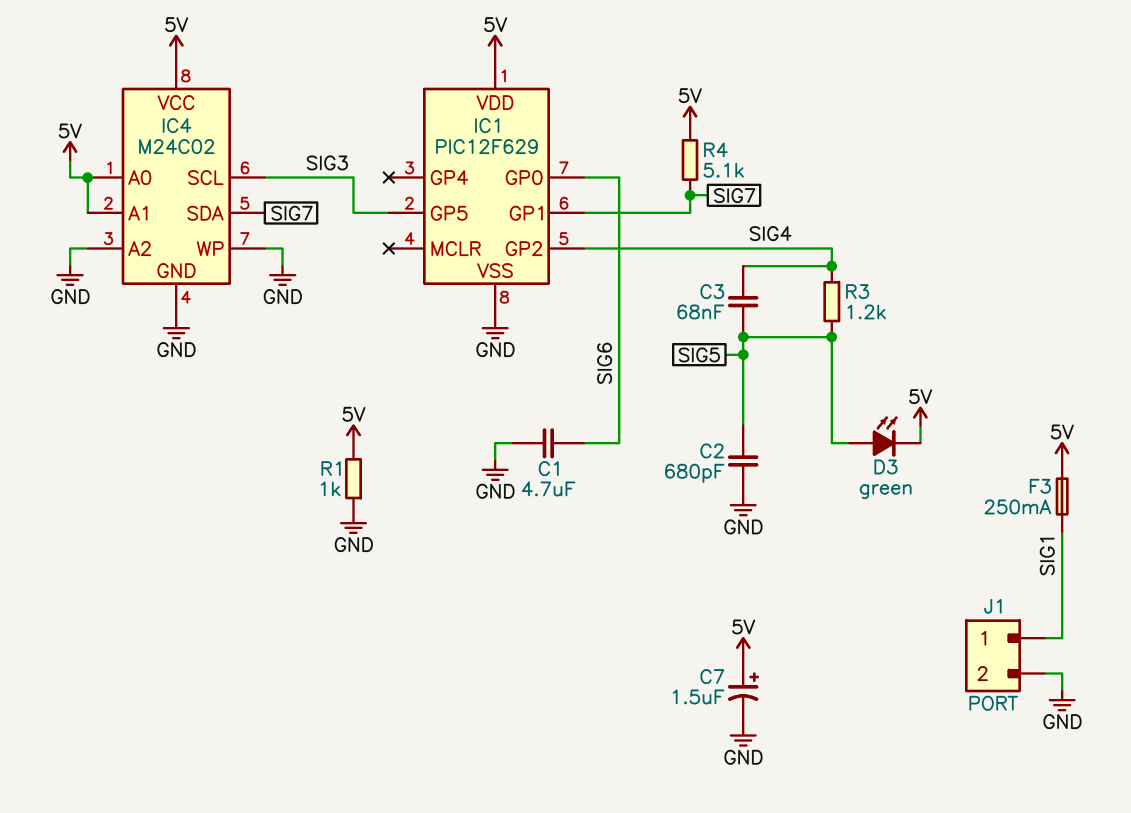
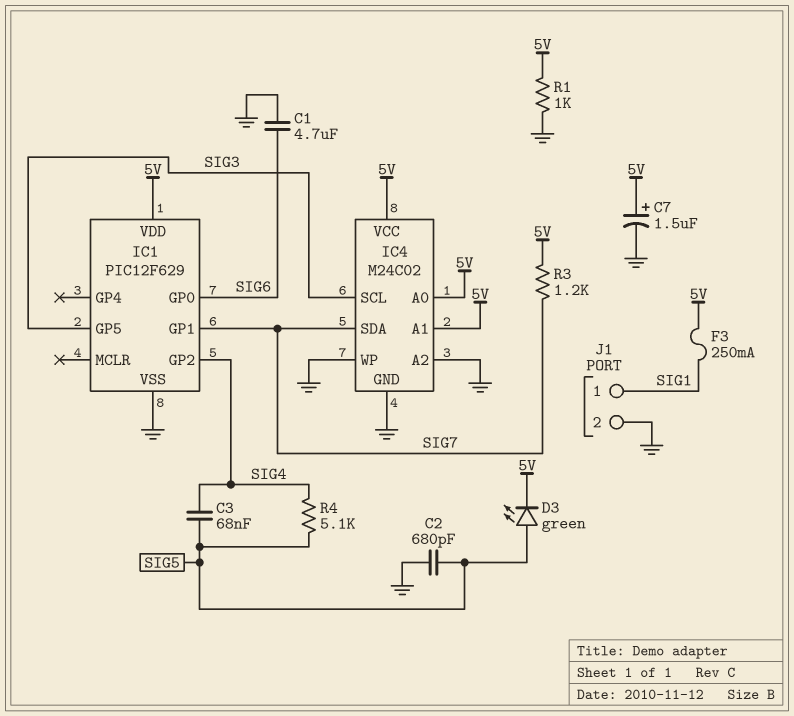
R3: 1.2k (SIG4, SIG5) -> 1.2k (5V, SIG7)
R4: 5.1k (5V, SIG7) -> 5.1k (SIG4, SIG5)

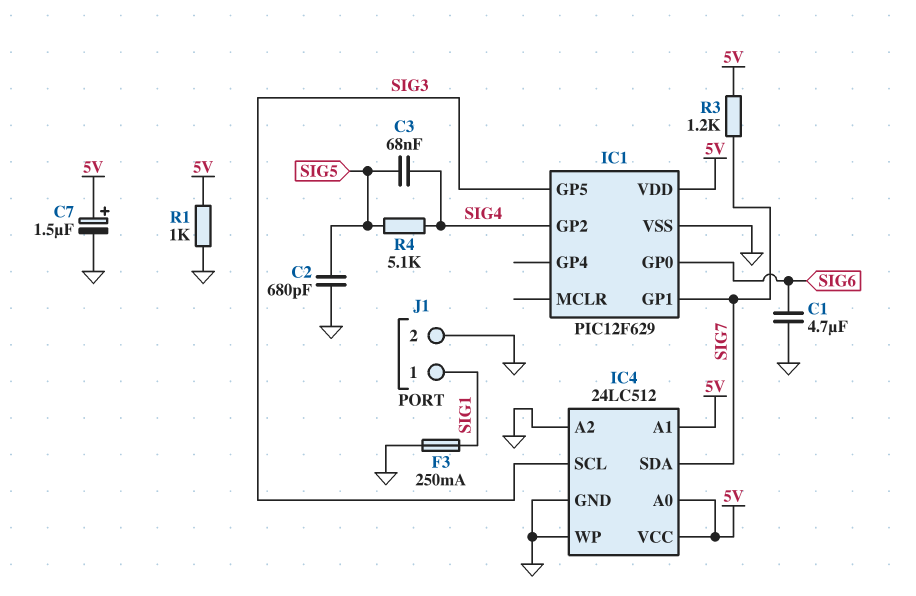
D3: LED green (A SIG5, K 5V) -> none
F3: 250mA (5V, SIG1) -> 250mA (GND, SIG1)
IC4: M24C02 -> 24LC512

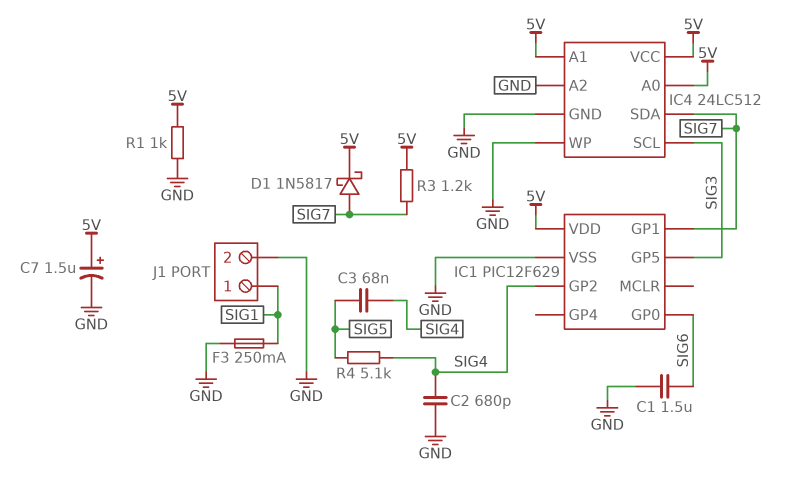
C1: 4.7uF (GND, SIG6) -> 1.5uF (GND, SIG6)
C2: 680pF (GND, SIG5) -> 680pF (GND, SIG4)
D1: none -> schottky 1N5817 (A SIG7, K 5V)

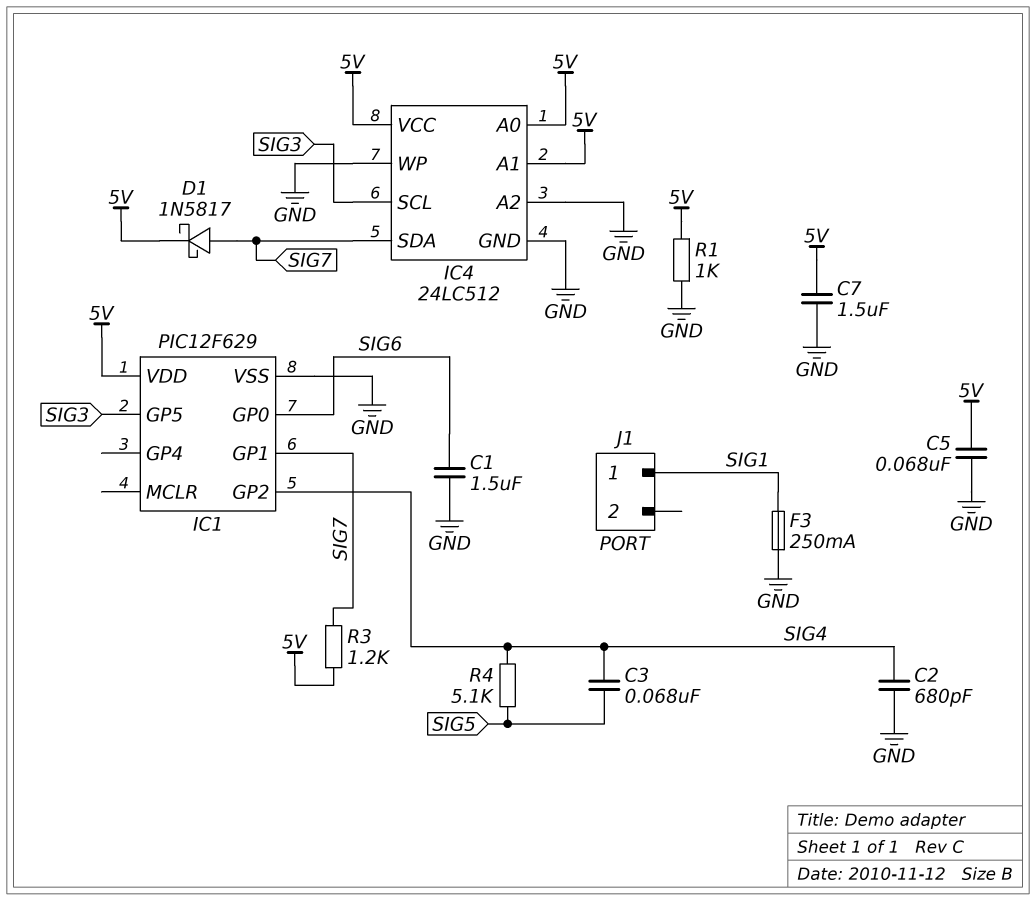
C5: none -> 68nF (5V, GND)
C7: 1.5uF (plus 5V, minus GND) -> 1.5uF (5V, GND)
J1 pin 2: GND -> none

